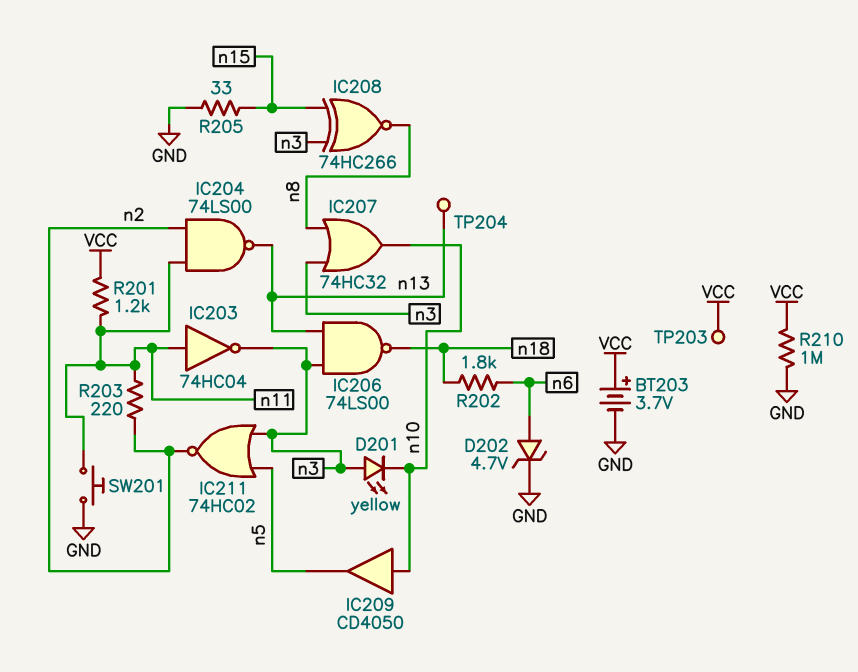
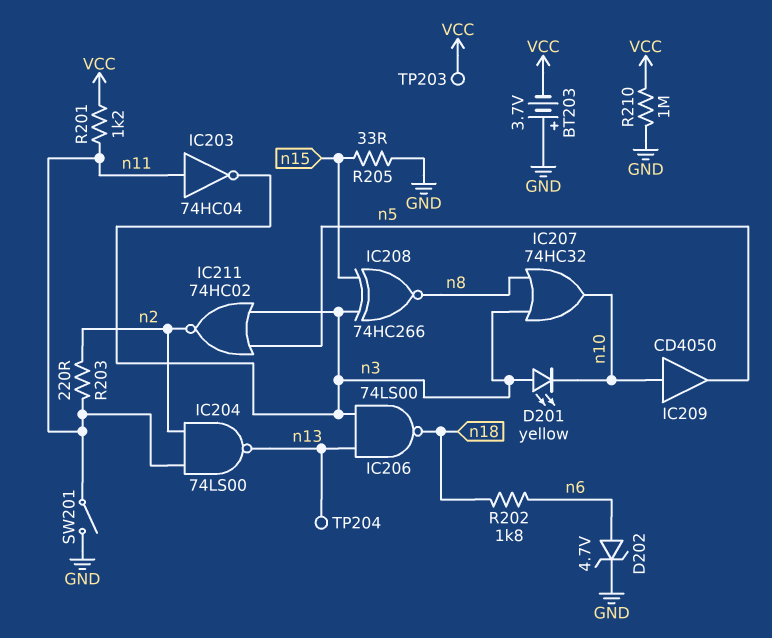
BT203: 3.7V (plus VCC, minus GND) -> 3.7V (plus GND, minus VCC)
SW201: button (GND, n11) -> switch (GND, n11)

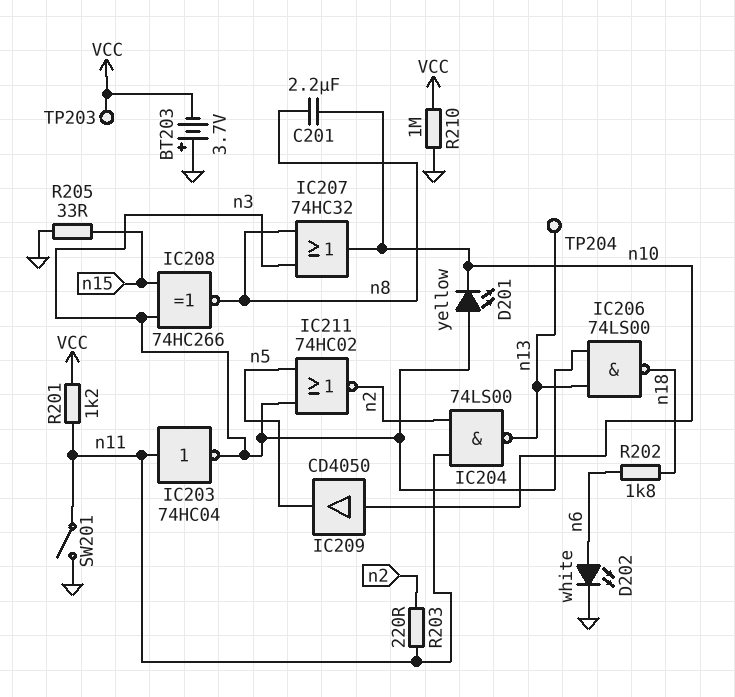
C201: none -> 2.2uF (n8, n10)
D202: zener 4.7V (A n6, K GND) -> LED white (A n6, K GND)

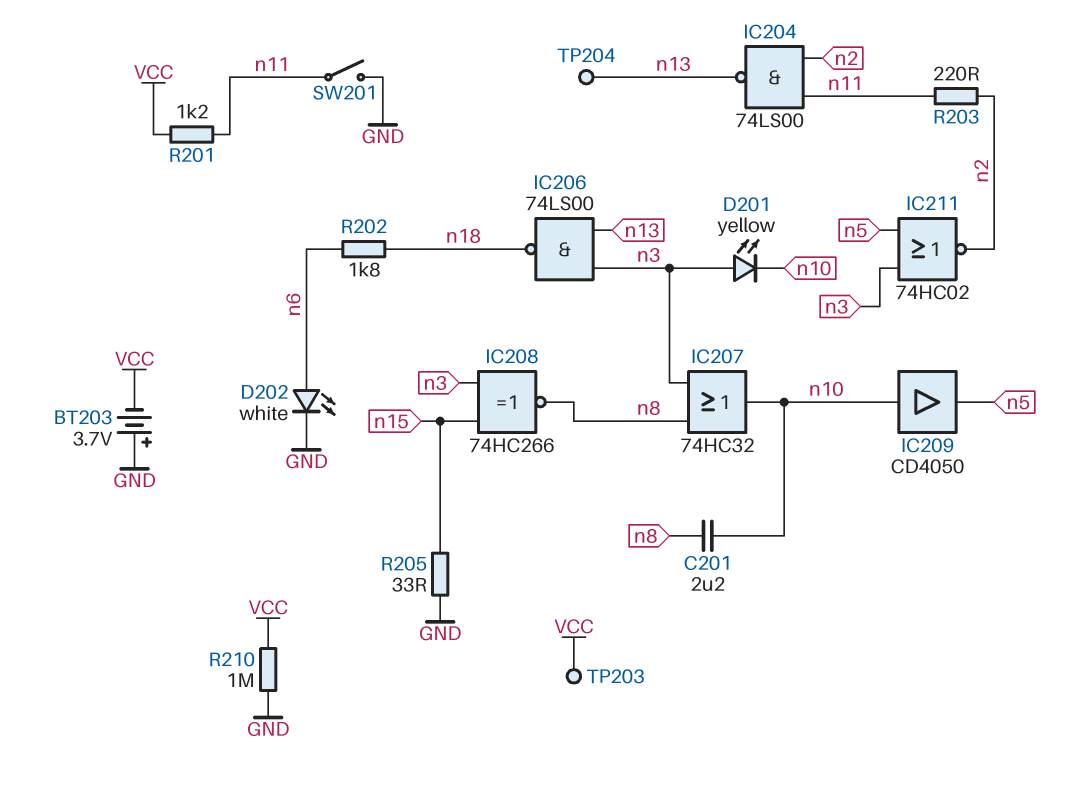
IC203: NOT 74HC04 (in n11, out n3) -> none

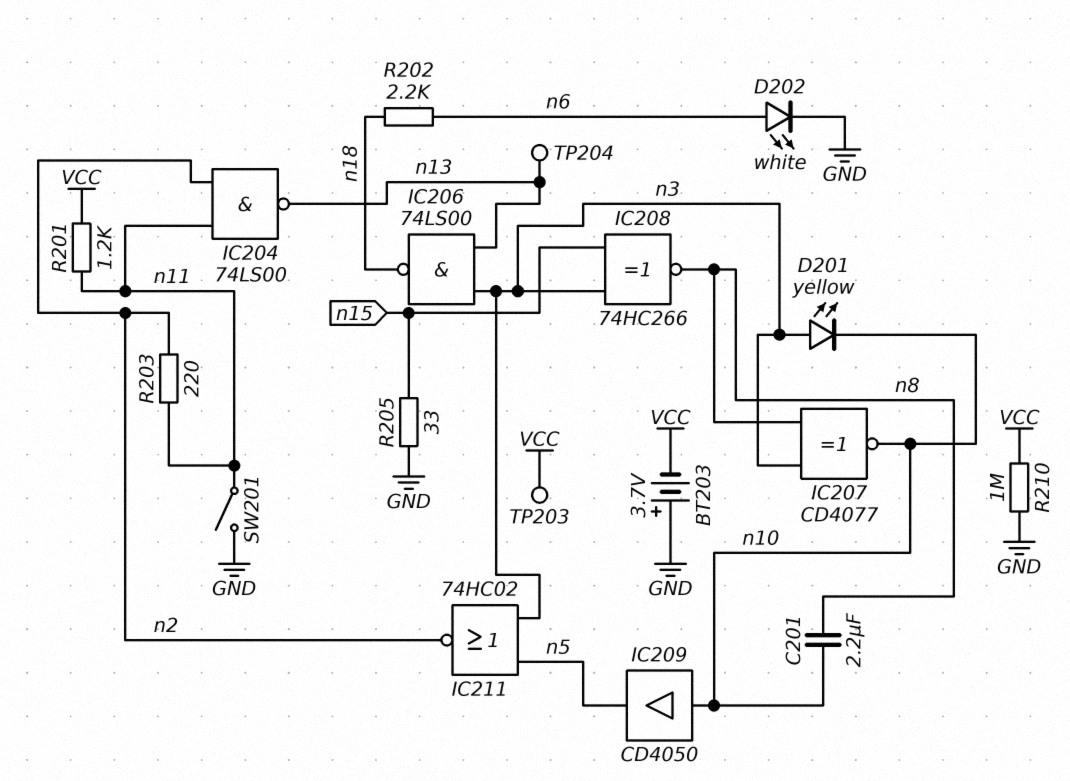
IC207: OR 74HC32 (in n3, in n8, out n10) -> XNOR CD4077 (in n3, in n8, out n10)
R202: 1.8k (n6, n18) -> 2.2k (n6, n18)

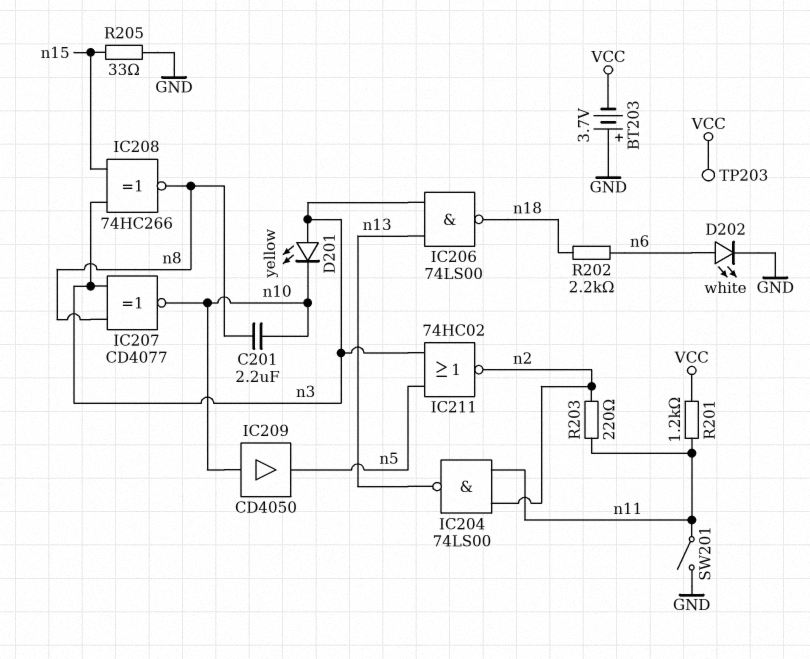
R210: 1M (GND, VCC) -> none
TP204: test point (n13) -> none

